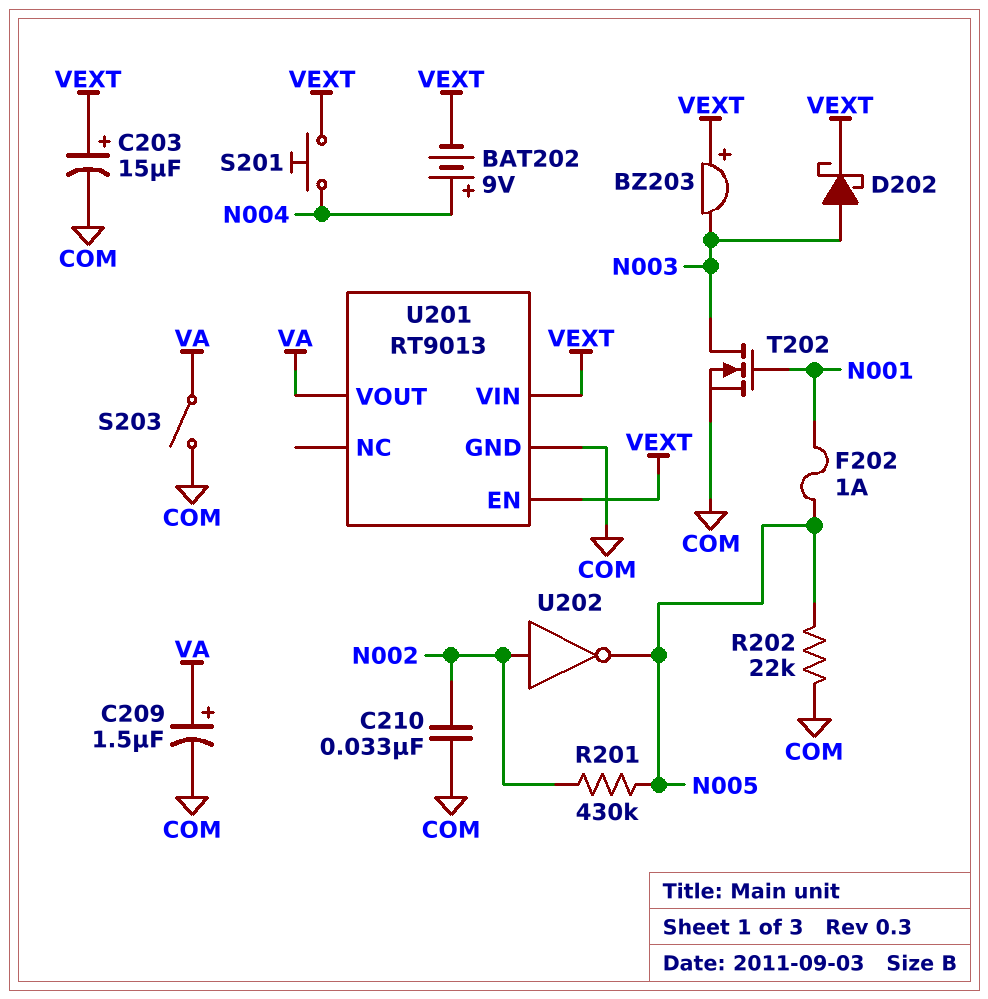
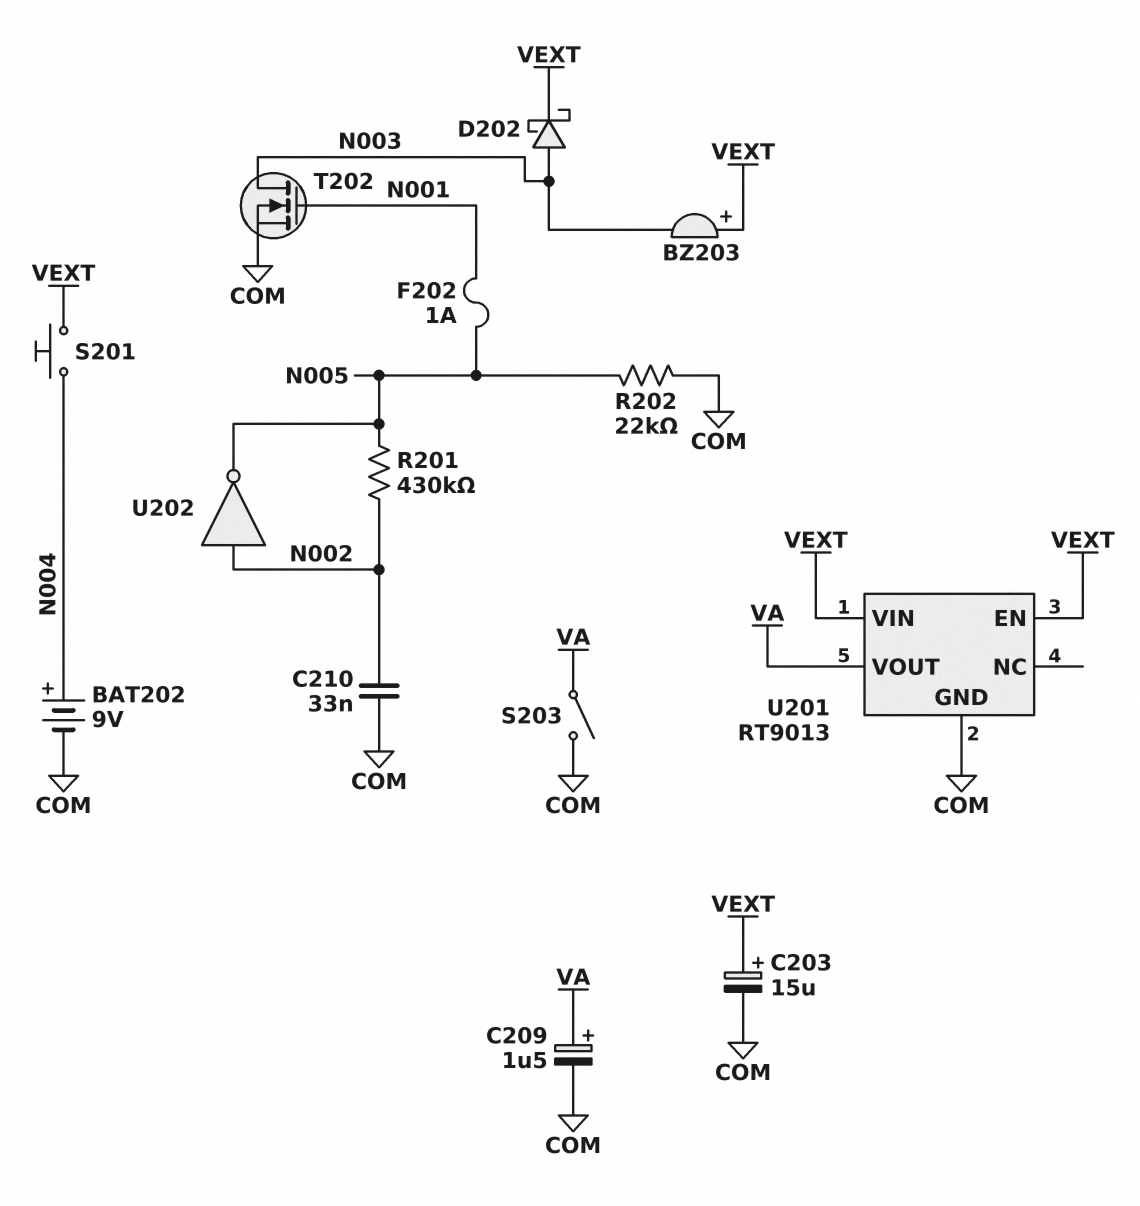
BAT202: 9V (plus N004, minus VEXT) -> 9V (plus N004, minus COM)

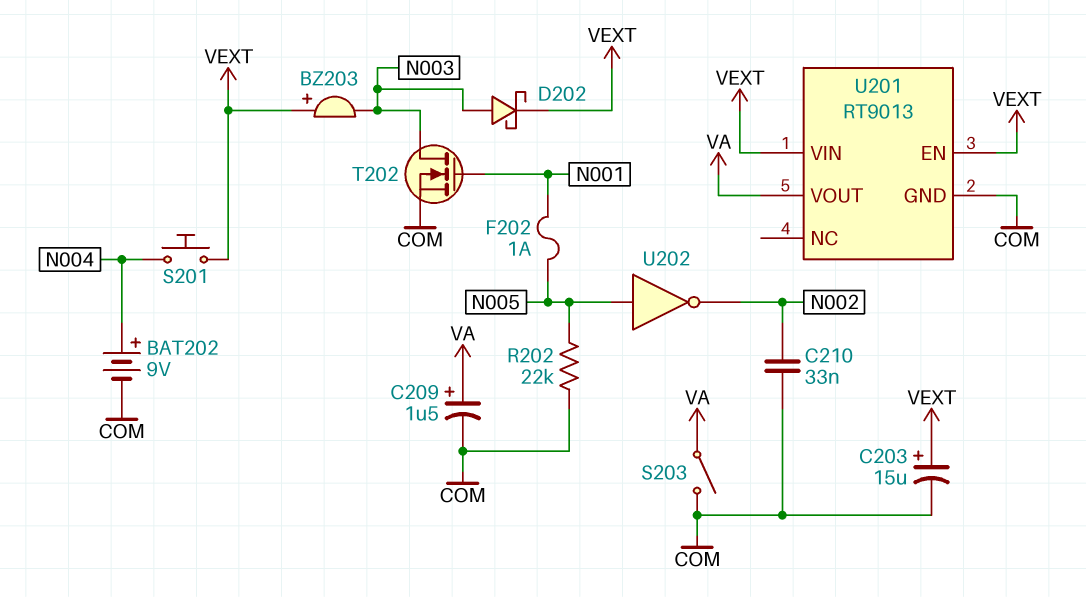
R201: 430k (N002, N005) -> none
U202: NOT (in N002, out N005) -> NOT (in N005, out N002)

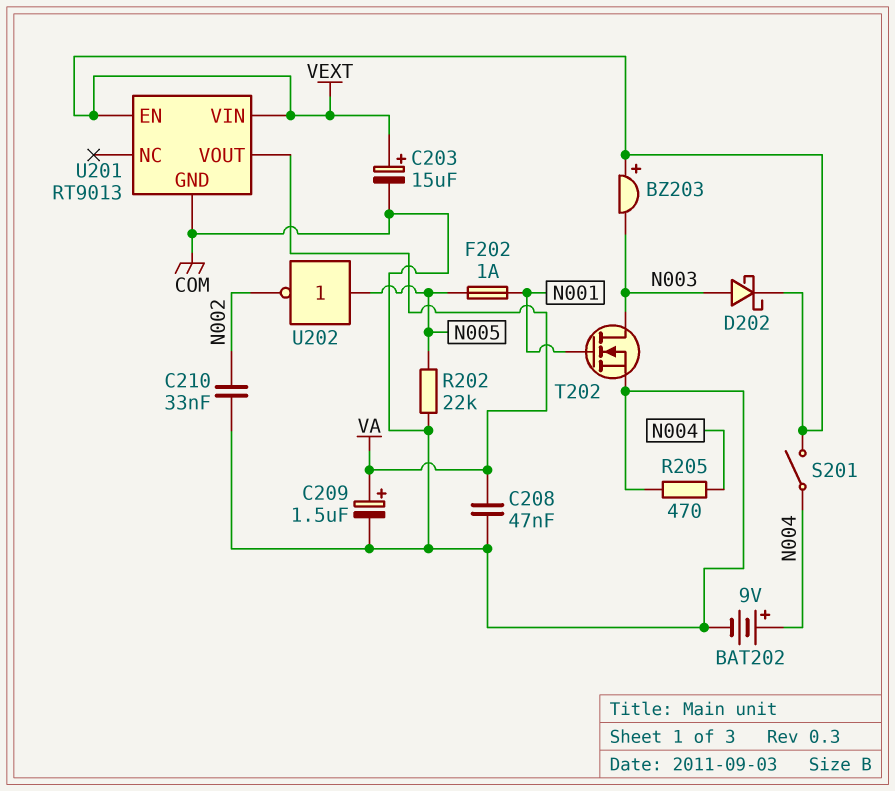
C208: none -> 47nF (COM, VA)
R205: none -> 470 (COM, N004)
S201: button (N004, VEXT) -> switch (N004, VEXT)
S203: switch (COM, VA) -> none

